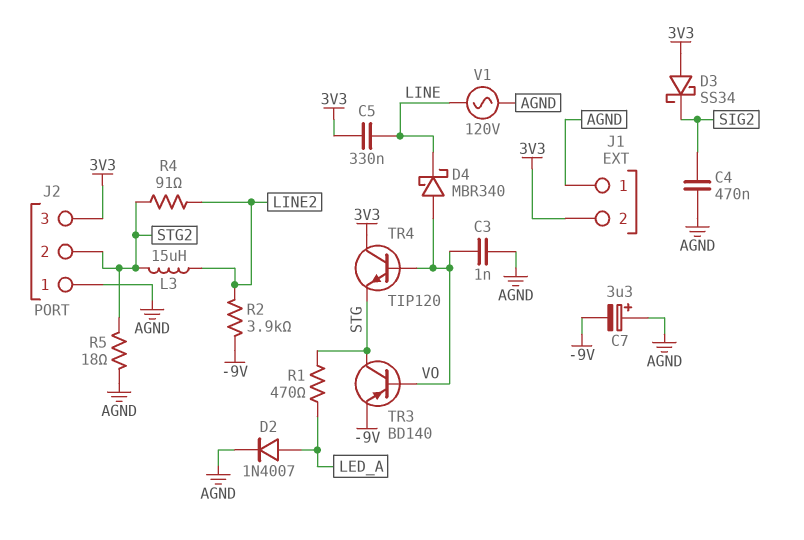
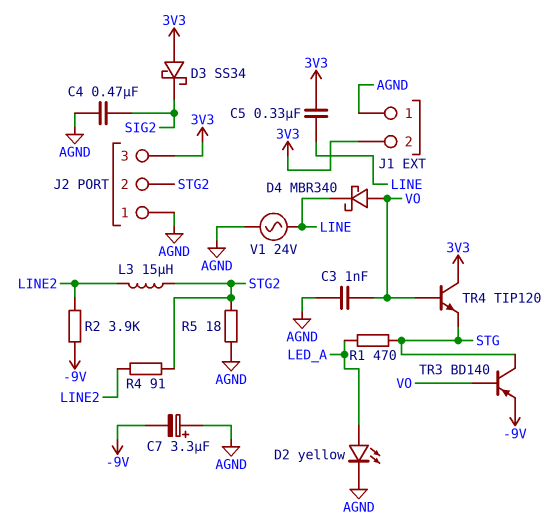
D2: diode 1N4007 (A LED_A, K AGND) -> LED yellow (A LED_A, K AGND)
V1: AC 120V (AGND, LINE) -> AC 24V (AGND, LINE)

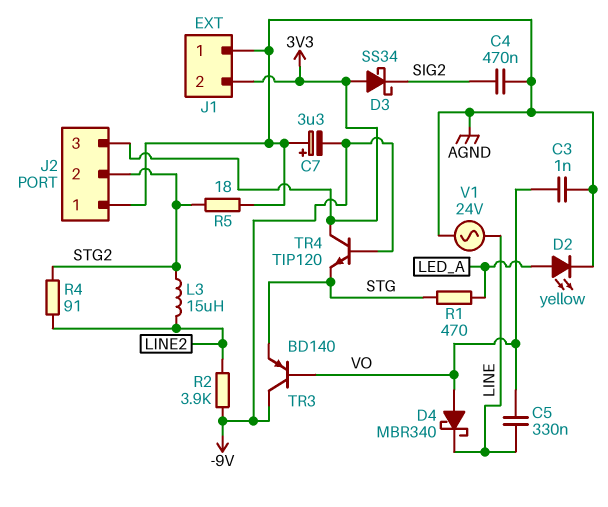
C5: 330nF (3V3, LINE) -> 330nF (LINE, VO)
TR3: PNP BD140 (B VO, C STG, E -9V) -> PNP BD140 (B VO, C -9V, E STG)
TR4: NPN TIP120 (B VO, C 3V3, E STG) -> NPN TIP120 (B -9V, C 3V3, E STG)

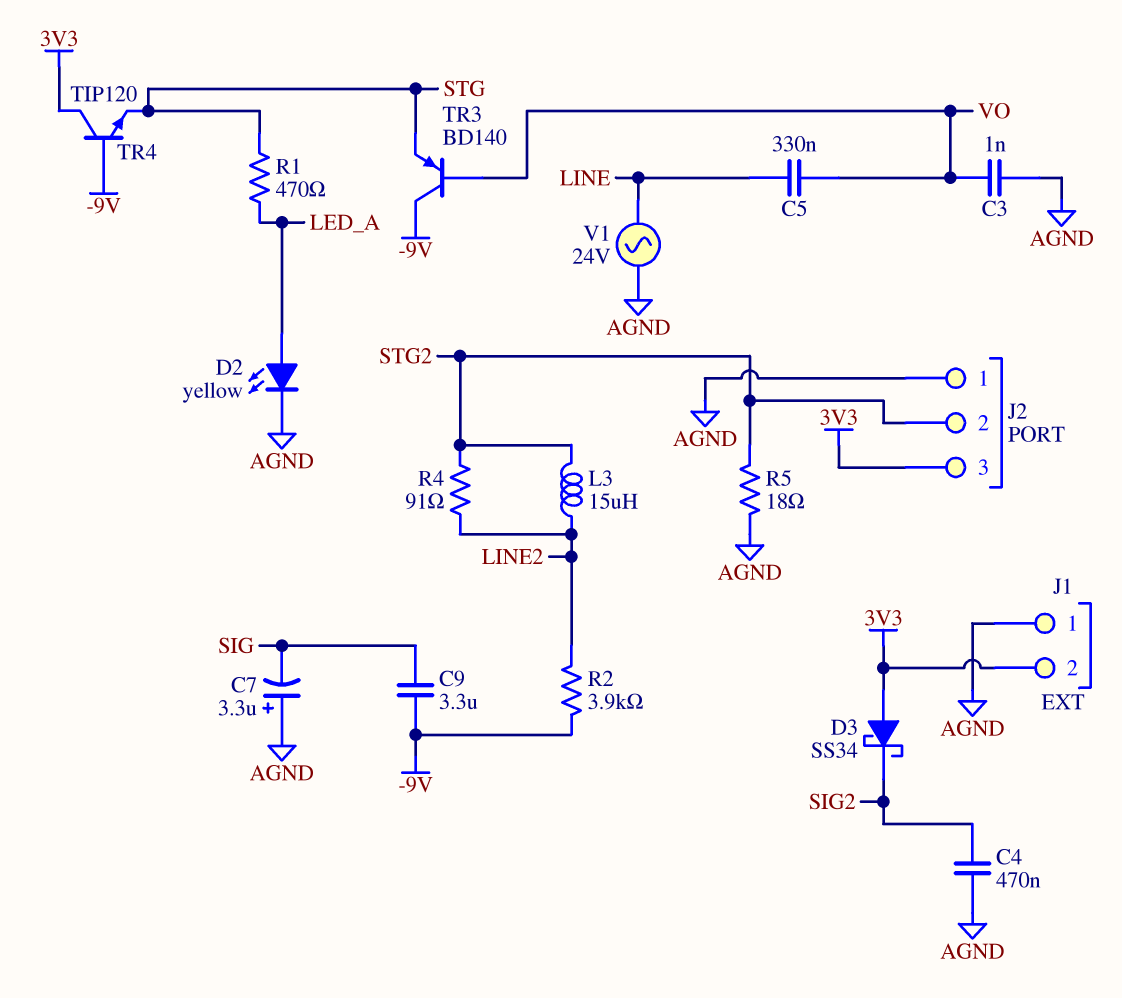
C7: 3.3uF (plus AGND, minus -9V) -> 3.3uF (plus AGND, minus SIG)
C9: none -> 3.3uF (-9V, SIG)
D4: schottky MBR340 (A VO, K LINE) -> none

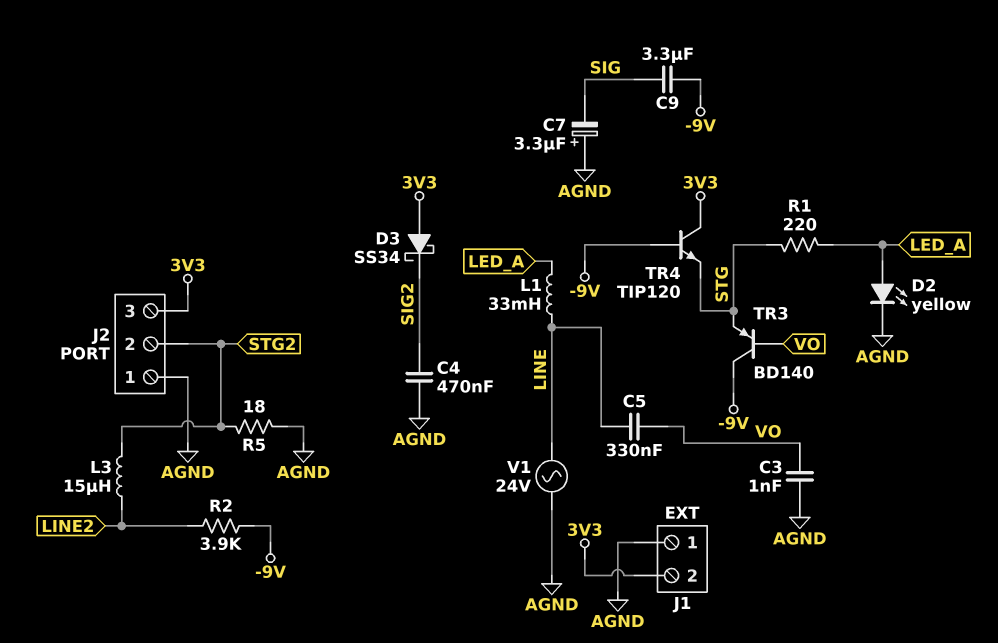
L1: none -> 33mH (LED_A, LINE)
R1: 470 (LED_A, STG) -> 220 (LED_A, STG)
R4: 91 (LINE2, STG2) -> none

